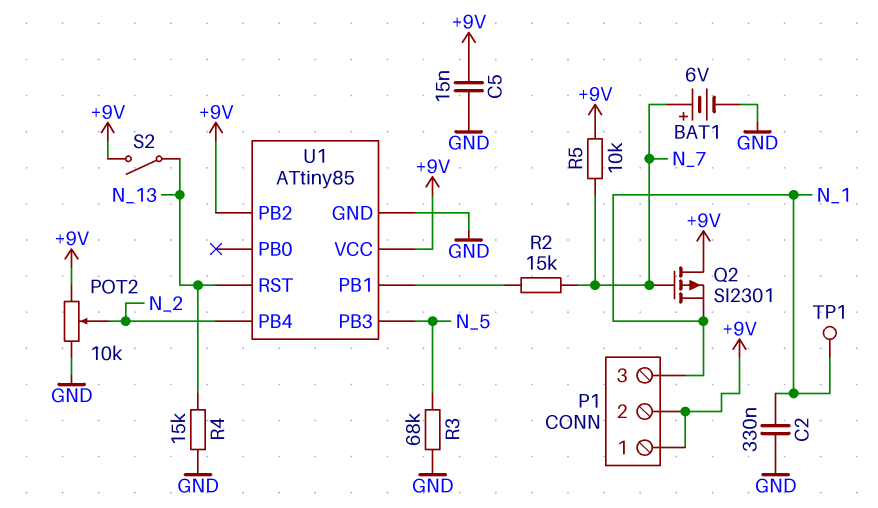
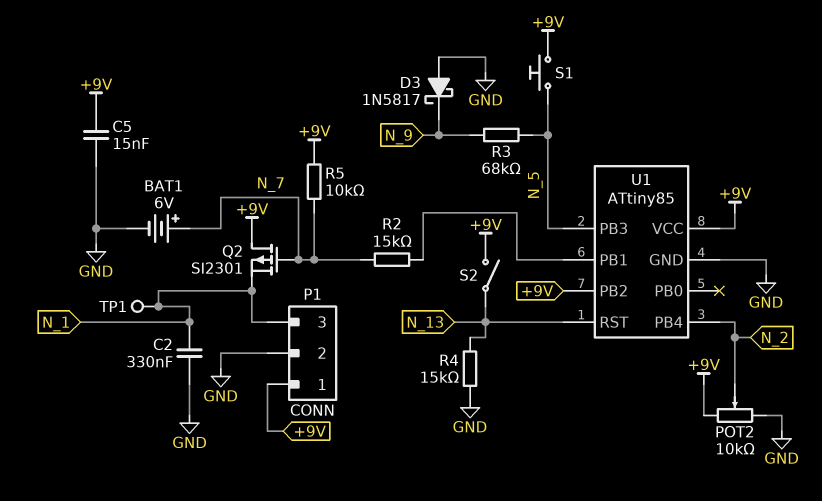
D3: none -> schottky 1N5817 (A GND, K N_9)
P1 pin 2: +9V -> GND
R3: 68k (GND, N_5) -> 68k (N_5, N_9)
S1: none -> button (+9V, N_5)

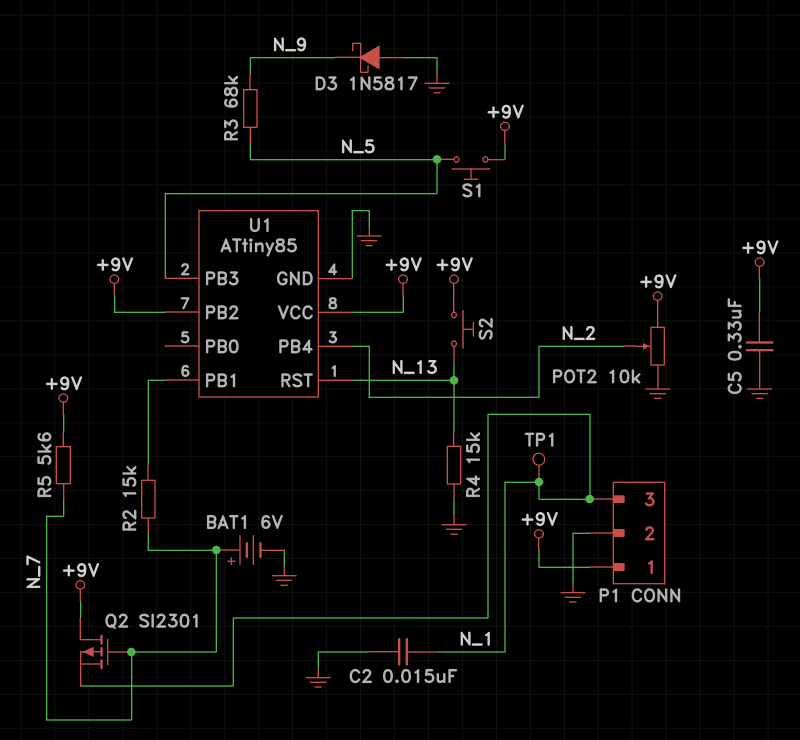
C2: 330nF (GND, N_1) -> 15nF (GND, N_1)
C5: 15nF (+9V, GND) -> 330nF (+9V, GND)
R5: 10k (+9V, N_7) -> 5.6k (+9V, N_7)
S2: switch (+9V, N_13) -> button (+9V, N_13)

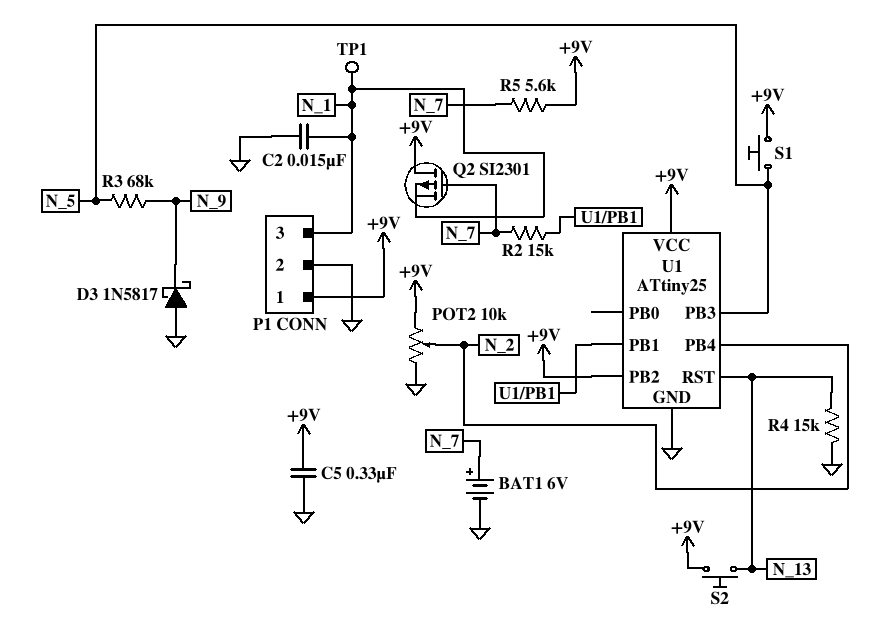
U1: ATtiny85 -> ATtiny25

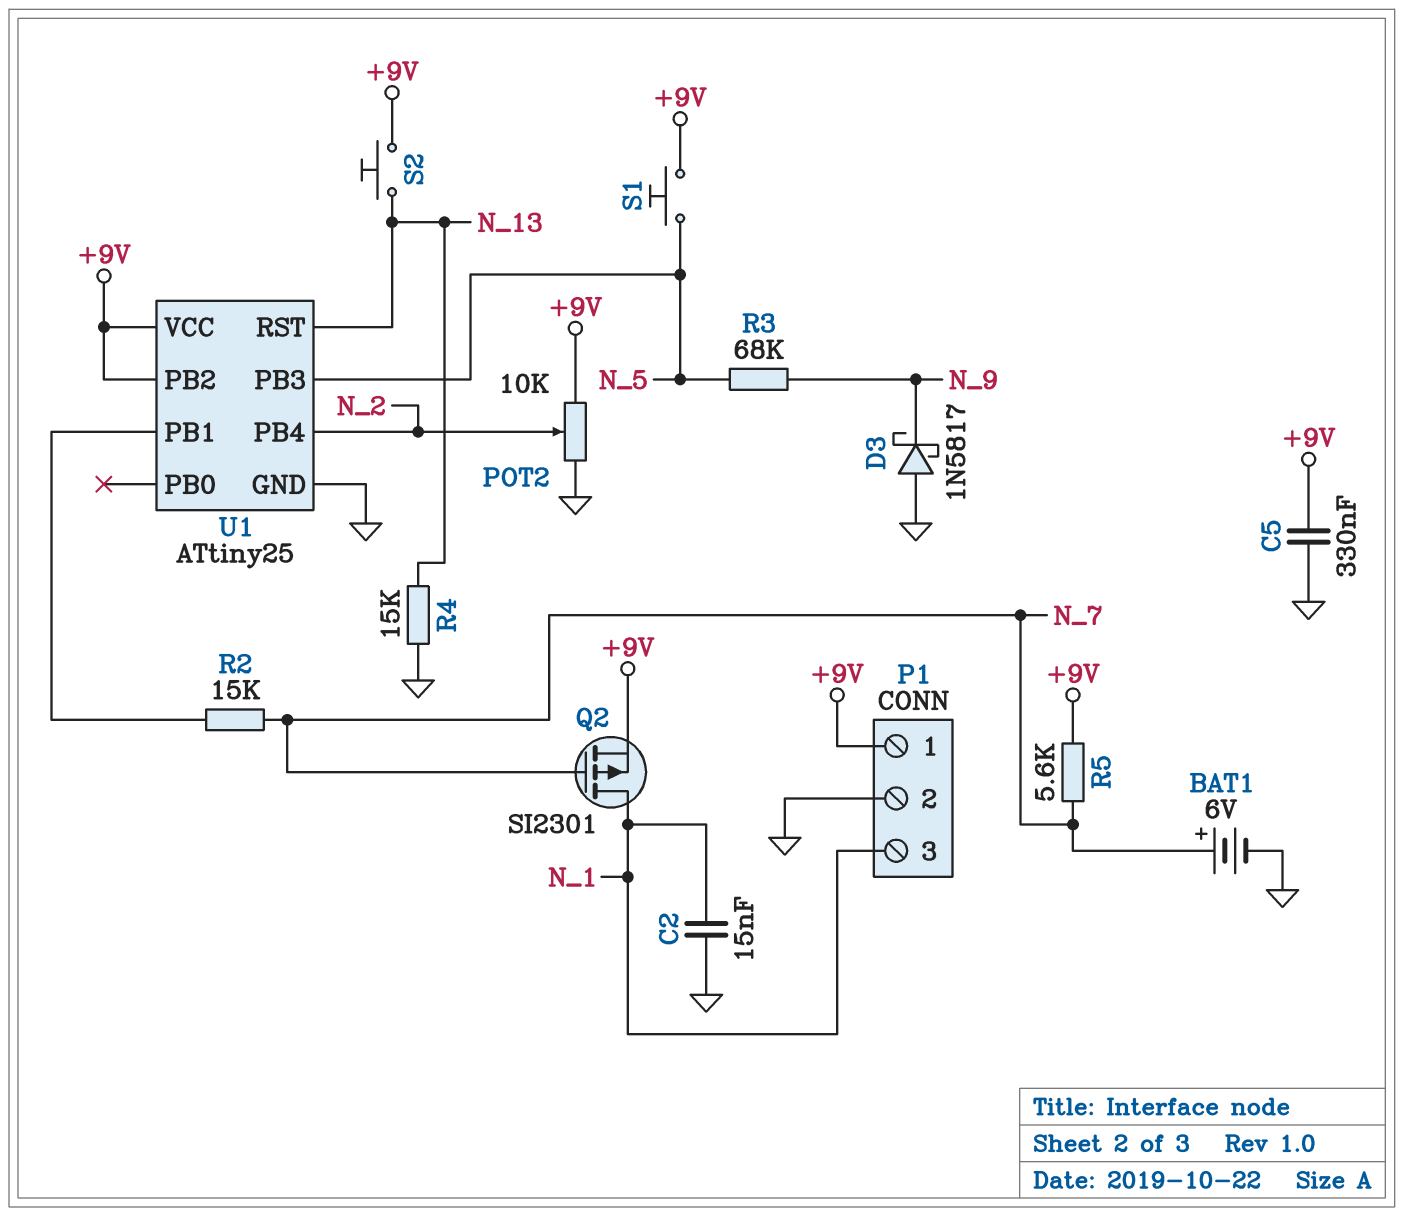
Q2: PMOS SI2301 (G N_7, D +9V, S N_1) -> PMOS SI2301 (G N_7, D N_1, S +9V)
TP1: test point (N_1) -> none

